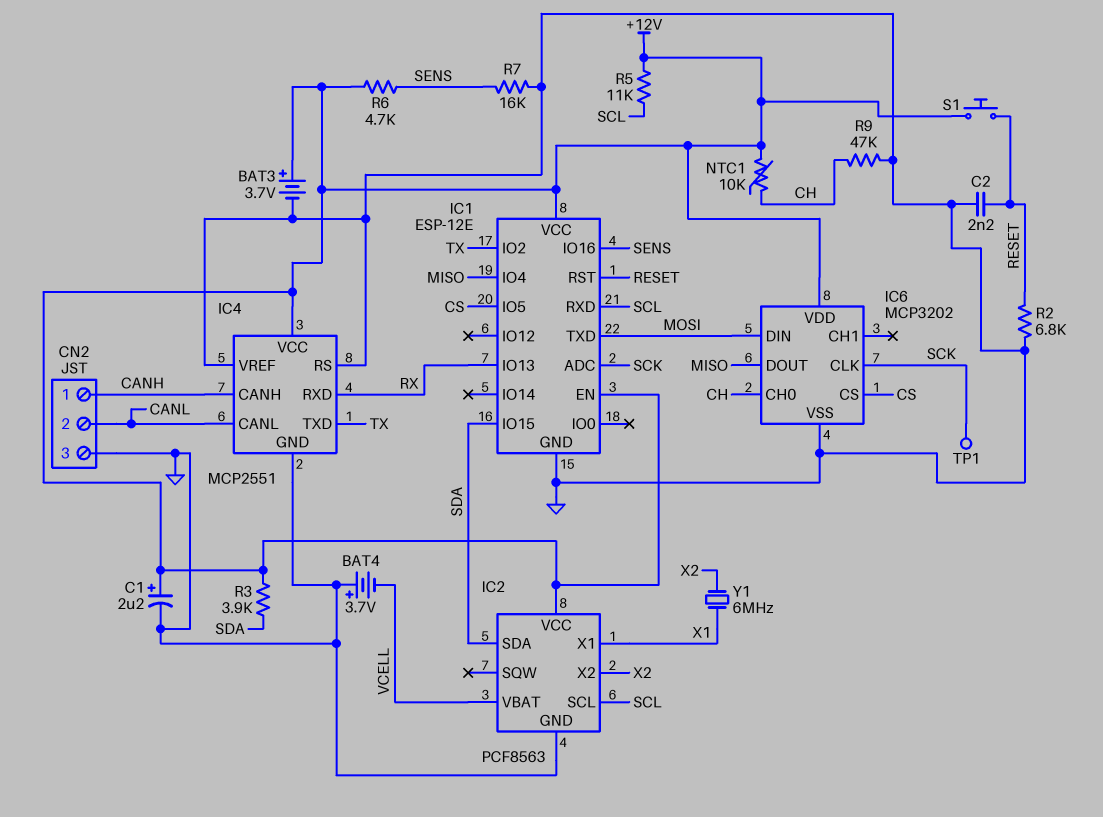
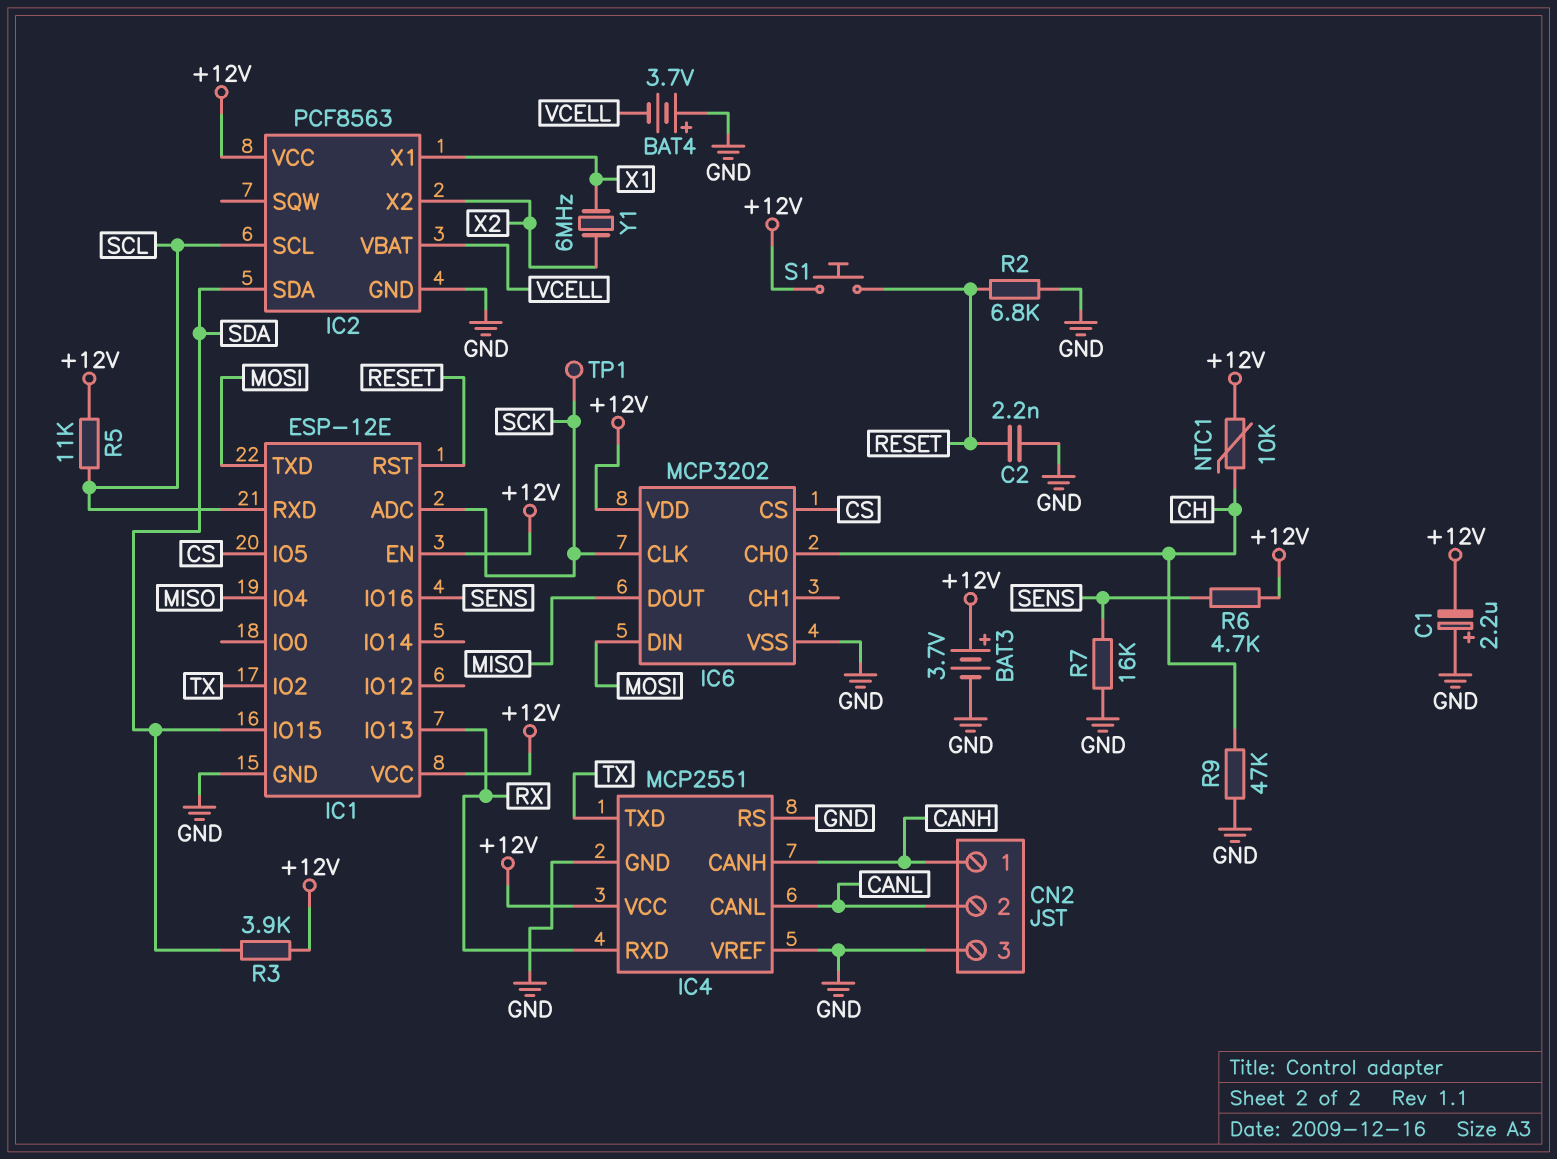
C1: 2.2uF (plus +12V, minus GND) -> 2.2uF (plus GND, minus +12V)

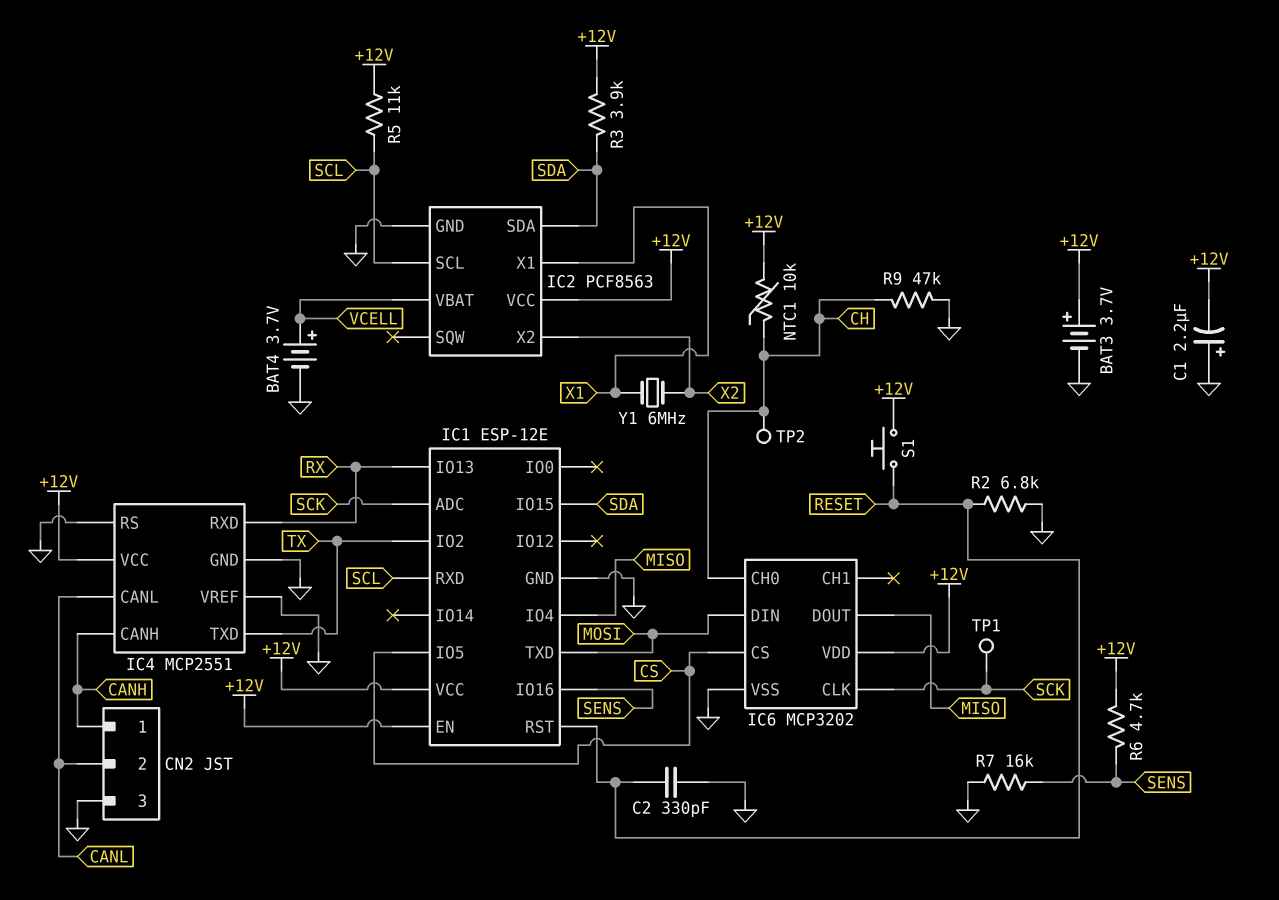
BAT4: 3.7V (plus GND, minus VCELL) -> 3.7V (plus VCELL, minus GND)
C2: 2.2nF (GND, RESET) -> 330pF (GND, RESET)
TP2: none -> test point (CH)

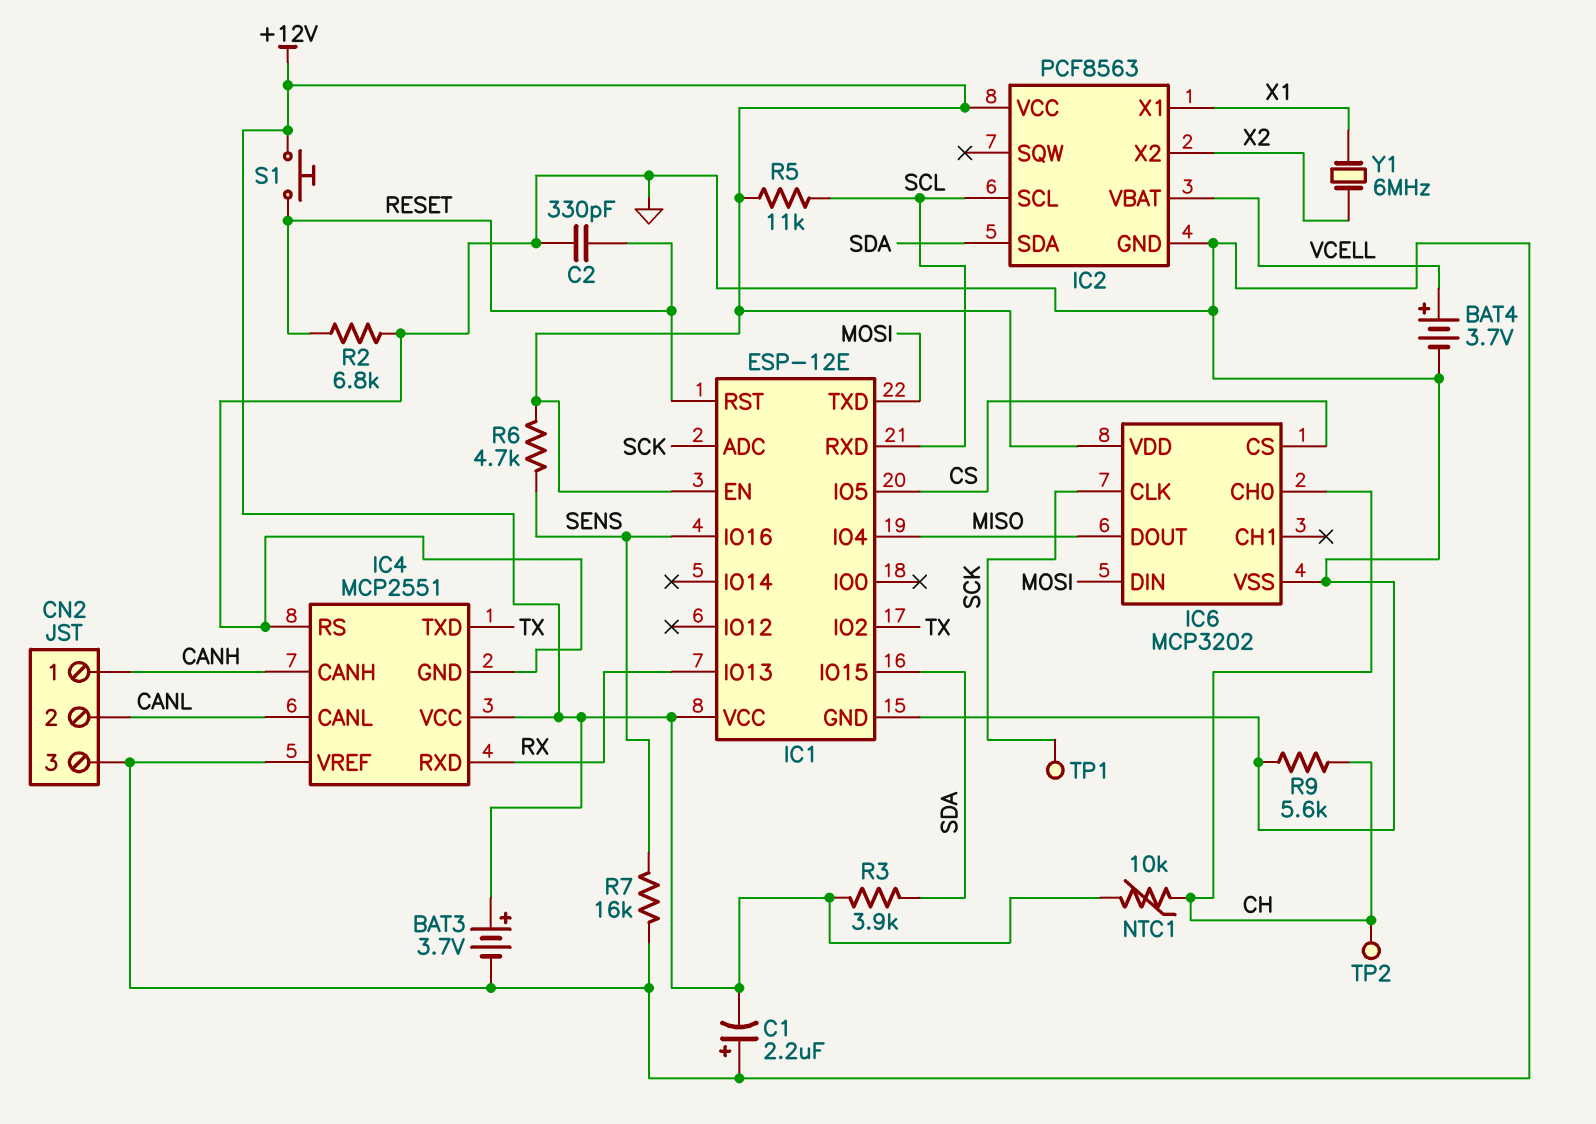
R9: 47k (CH, GND) -> 5.6k (CH, GND)

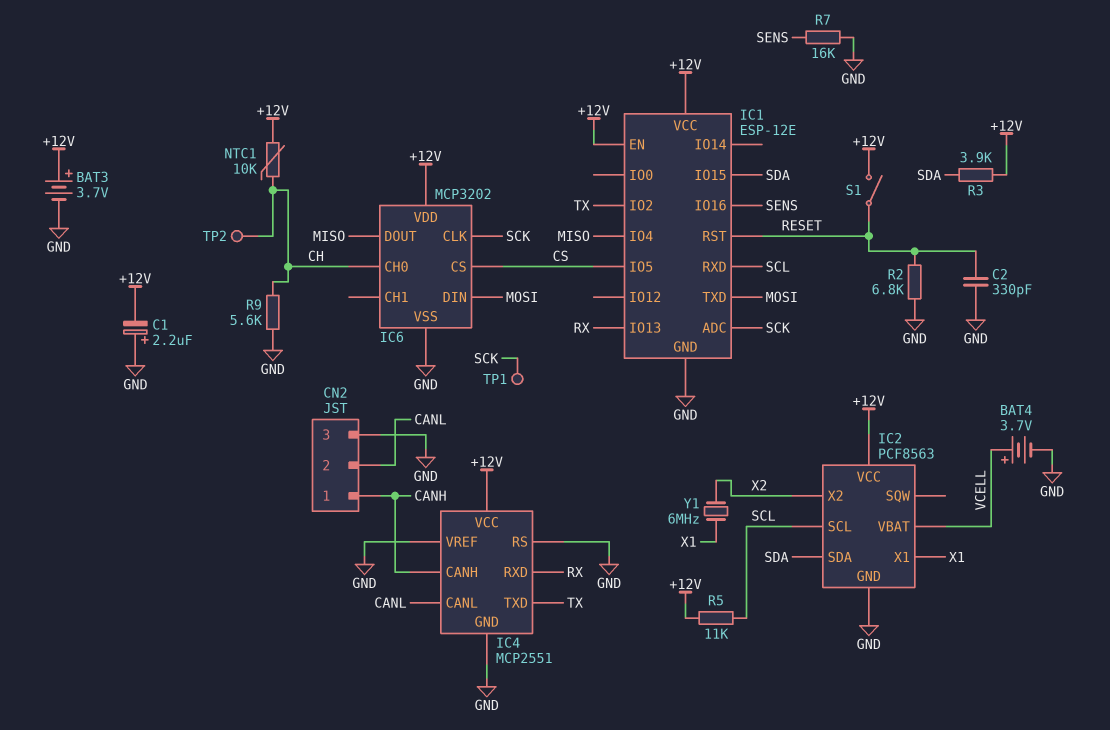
R6: 4.7k (+12V, SENS) -> none
S1: button (+12V, RESET) -> switch (+12V, RESET)

